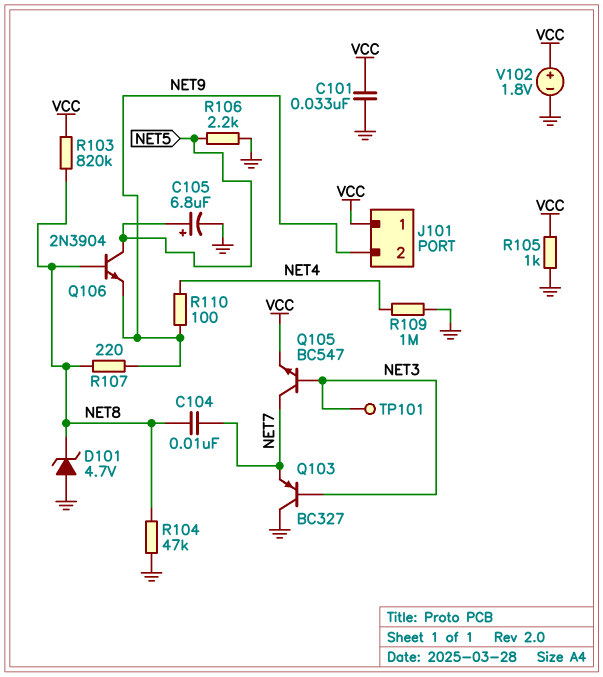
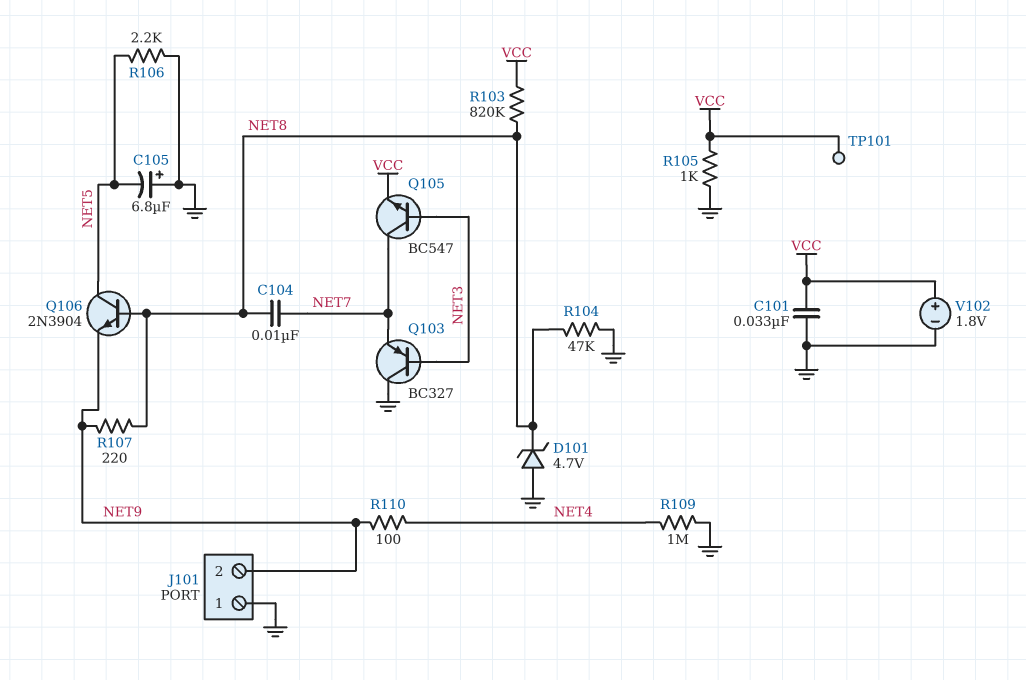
C105: 6.8uF (plus NET5, minus GND) -> 6.8uF (plus GND, minus NET5)
J101 pin 1: VCC -> GND
TP101: test point (NET3) -> test point (VCC)

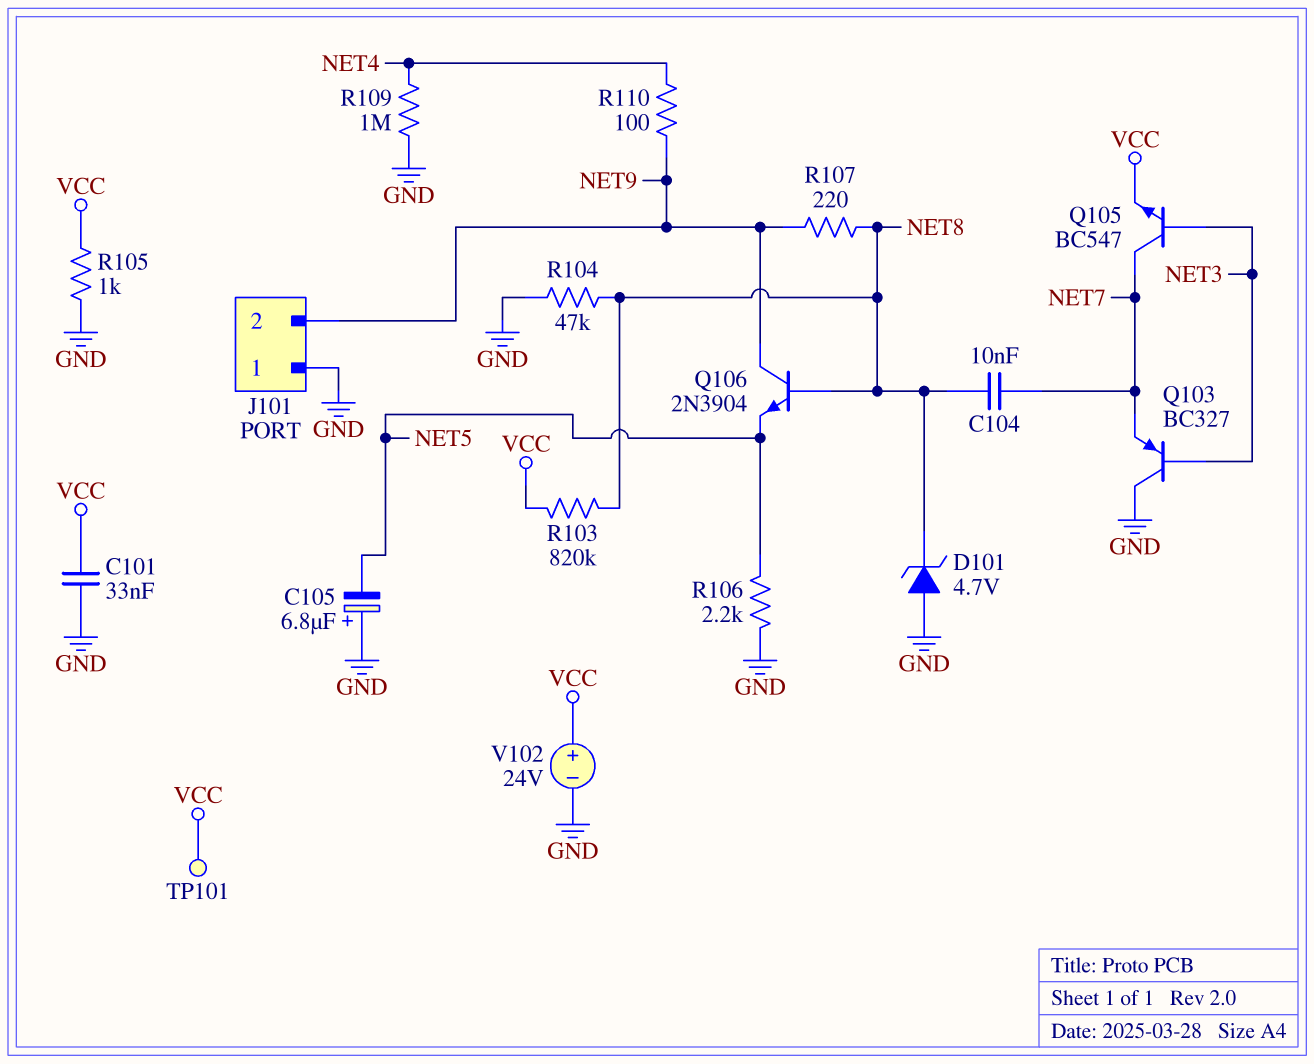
Q106: NPN 2N3904 (B NET8, C NET5, E NET9) -> NPN 2N3904 (B NET8, C NET9, E NET5)
V102: 1.8V (plus VCC, minus GND) -> 24V (plus VCC, minus GND)

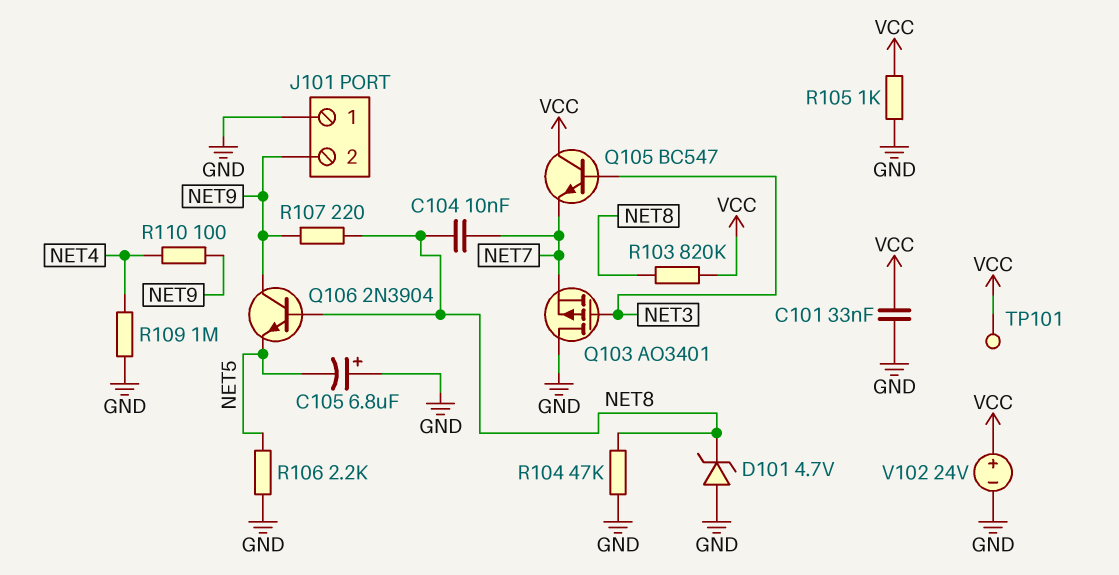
Q103: PNP BC327 (B NET3, C GND, E NET7) -> PMOS AO3401 (G NET3, D GND, S NET7)
Q105: NPN BC547 (B NET3, C NET7, E VCC) -> NPN BC547 (B NET3, C VCC, E NET7)

